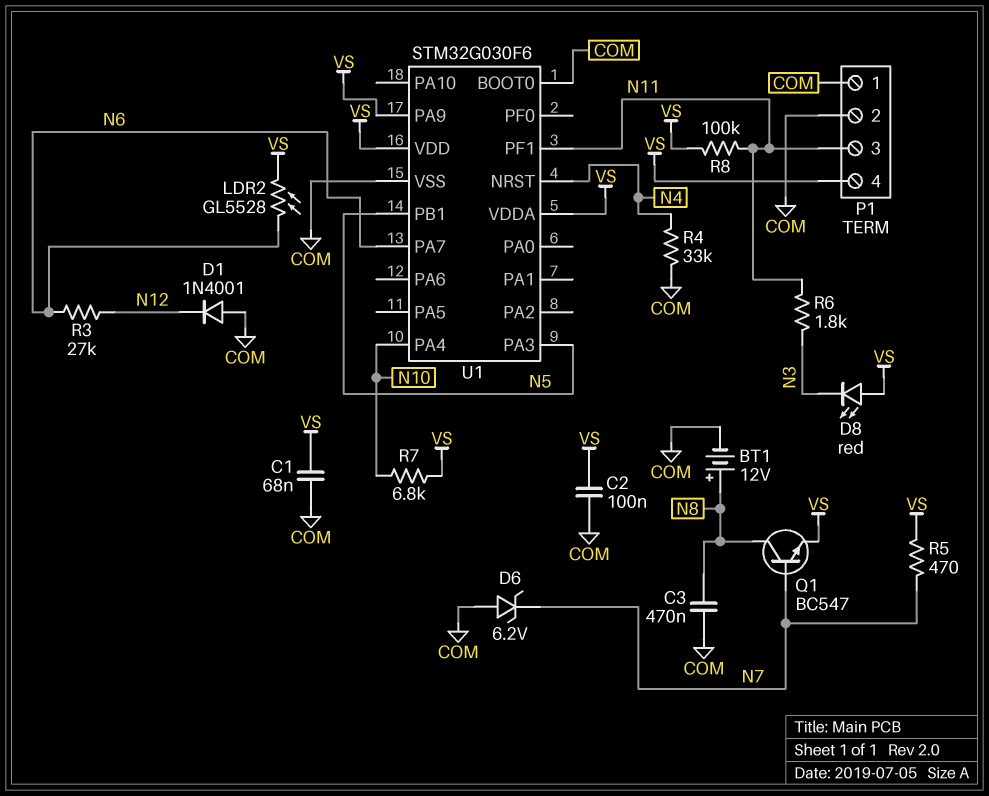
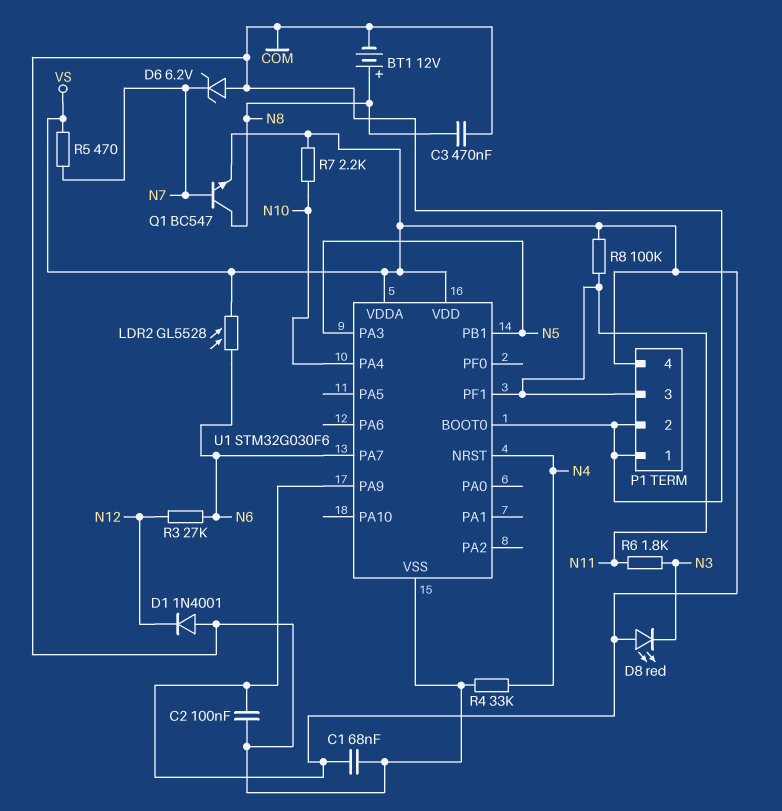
R7: 6.8k (N10, VS) -> 2.2k (N10, VS)

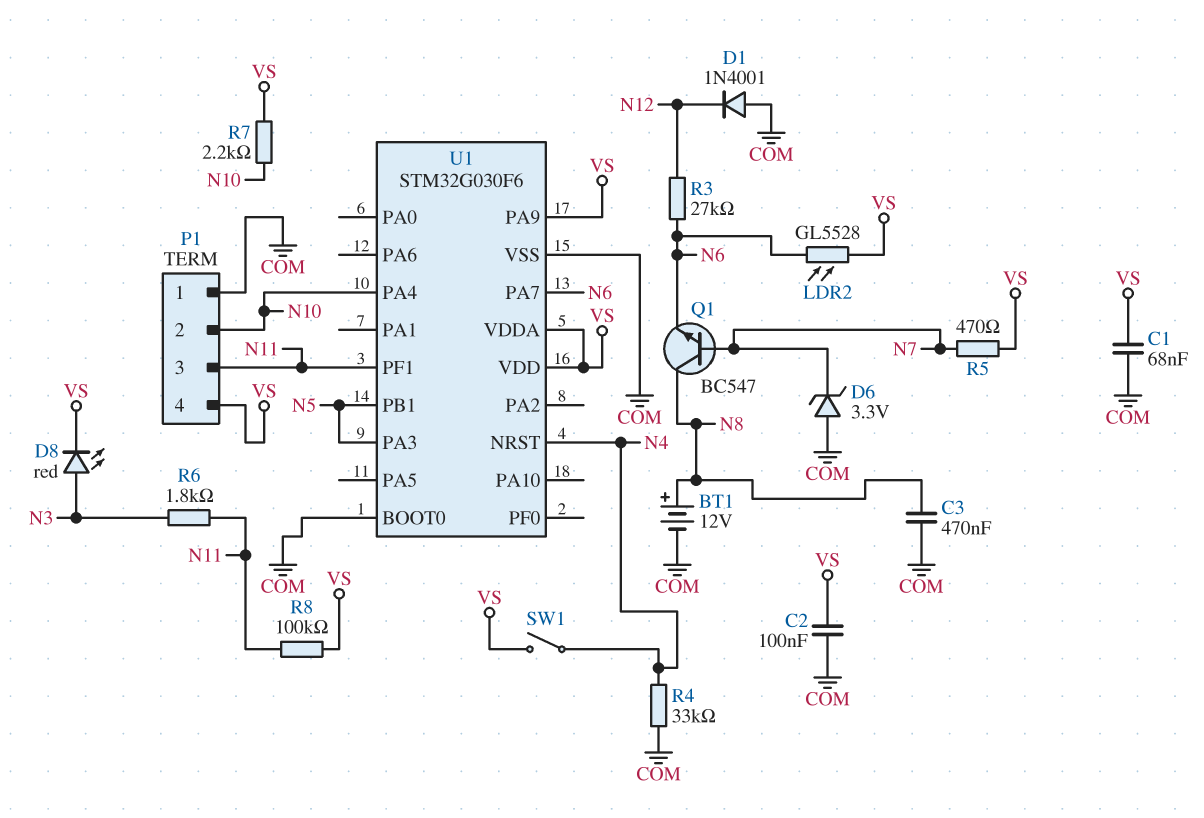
D6: zener 6.2V (A COM, K N7) -> zener 3.3V (A COM, K N7)
D8: LED red (A VS, K N3) -> LED red (A N3, K VS)
P1 pin 2: COM -> N10
Q1: NPN BC547 (B N7, C N8, E VS) -> NPN BC547 (B N7, C N8, E N6)
SW1: none -> switch (N4, VS)

